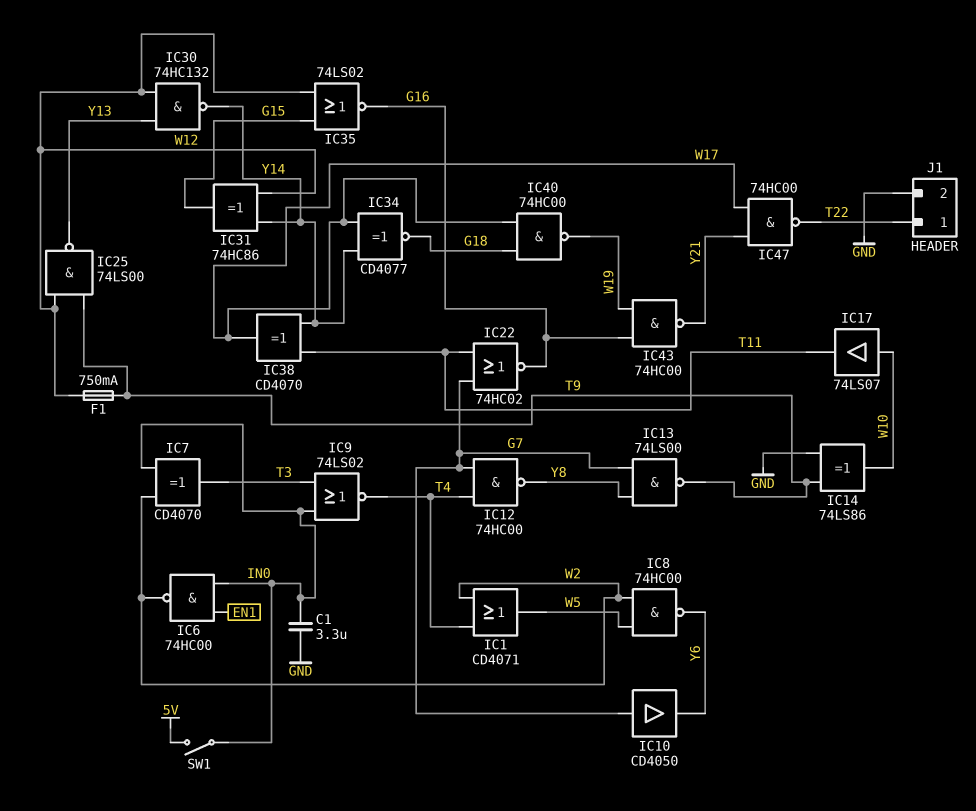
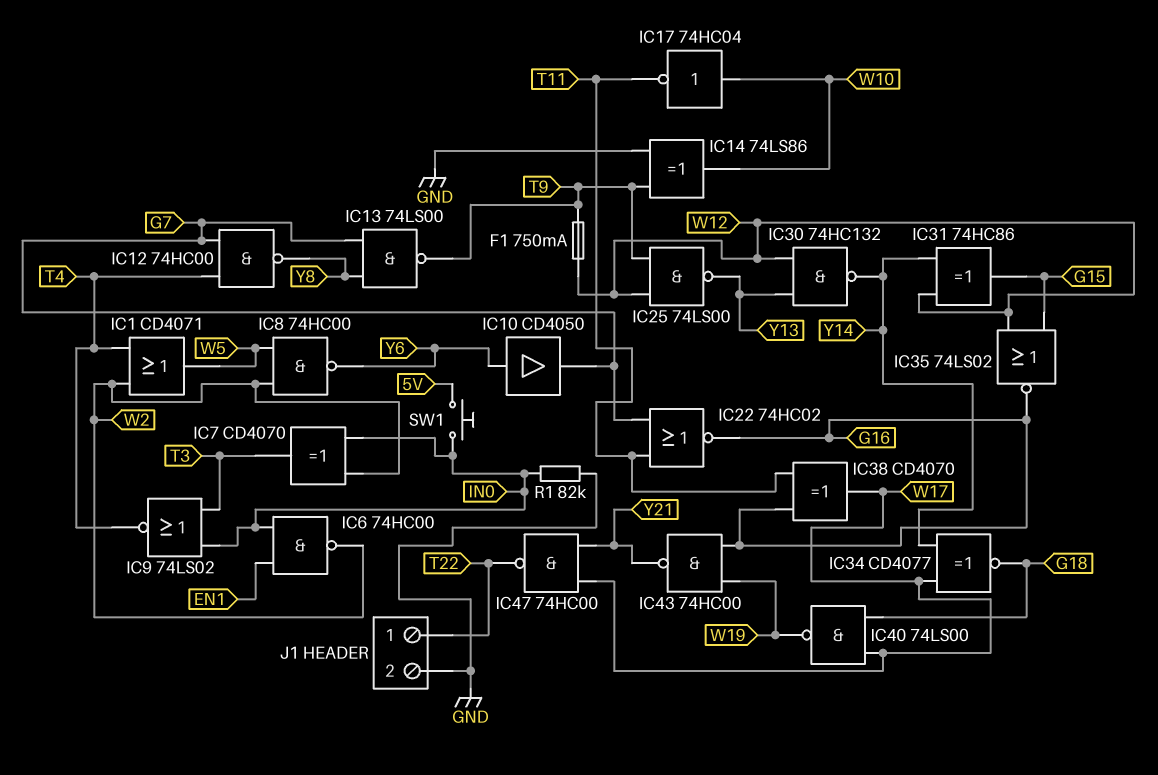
C1: 3.3uF (GND, IN0) -> none
IC10: buffer CD4050 (in G7, out Y6) -> buffer CD4050 (in Y6, out G7)
IC17: buffer 74LS07 (in W10, out T11) -> NOT 74HC04 (in W10, out T11)
IC38: XOR CD4070 (in T11, in Y14, out W17) -> XOR CD4070 (in G16, in T11, out W17)
IC40: NAND 74HC00 (in G18, in W17, out W19) -> NAND 74LS00 (in G18, in W17, out W19)
R1: none -> 82k (GND, IN0)
SW1: switch (5V, IN0) -> button (5V, IN0)

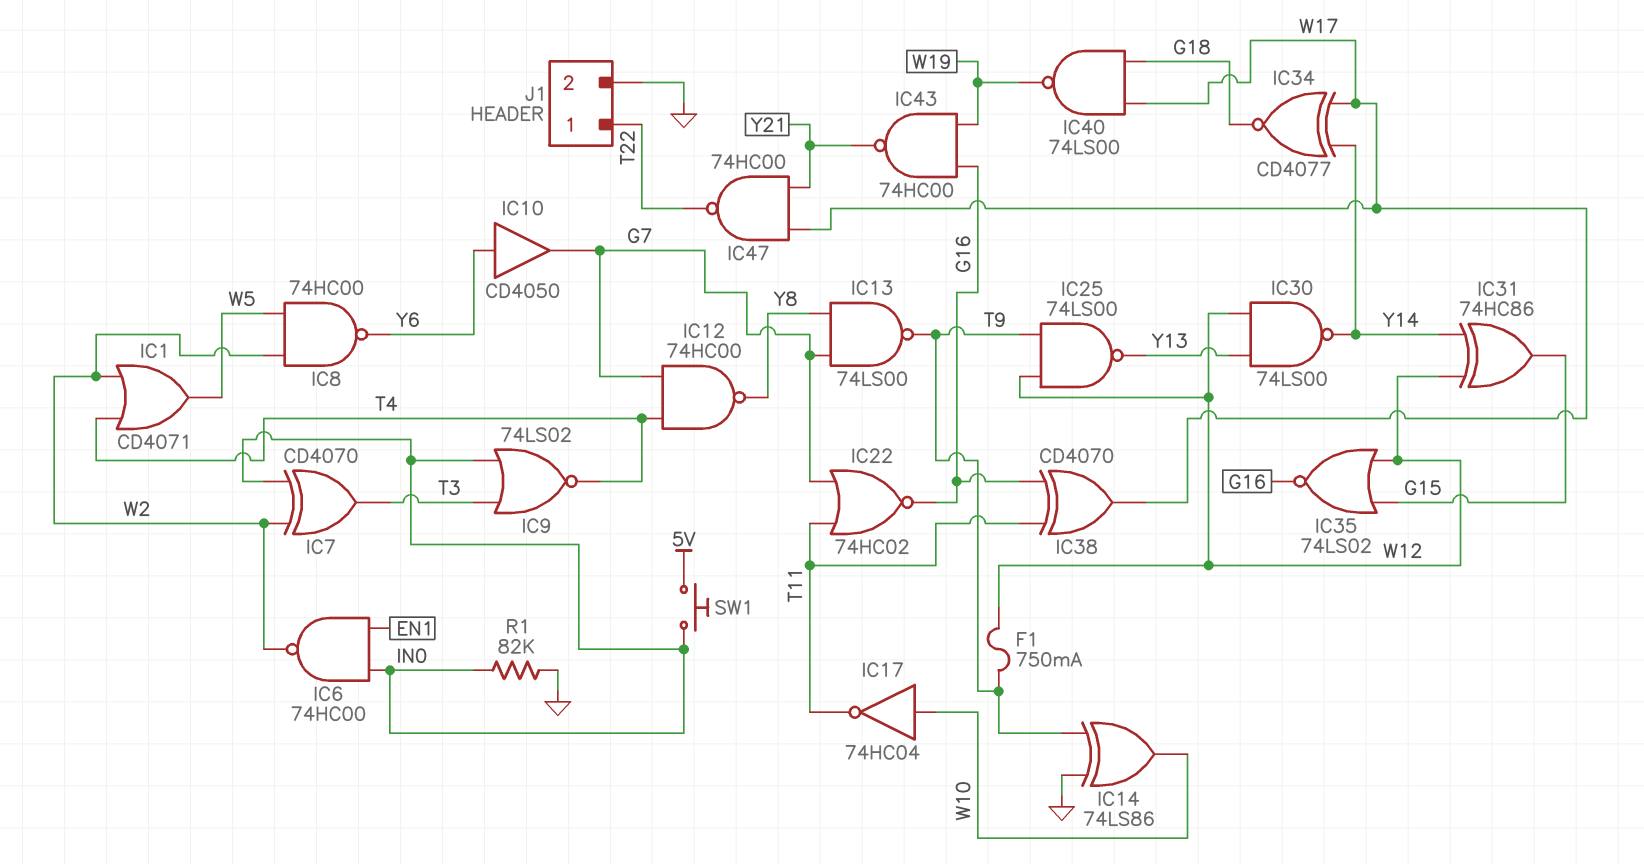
IC30: NAND 74HC132 (in W12, in Y13, out Y14) -> NAND 74LS00 (in W12, in Y13, out Y14)

